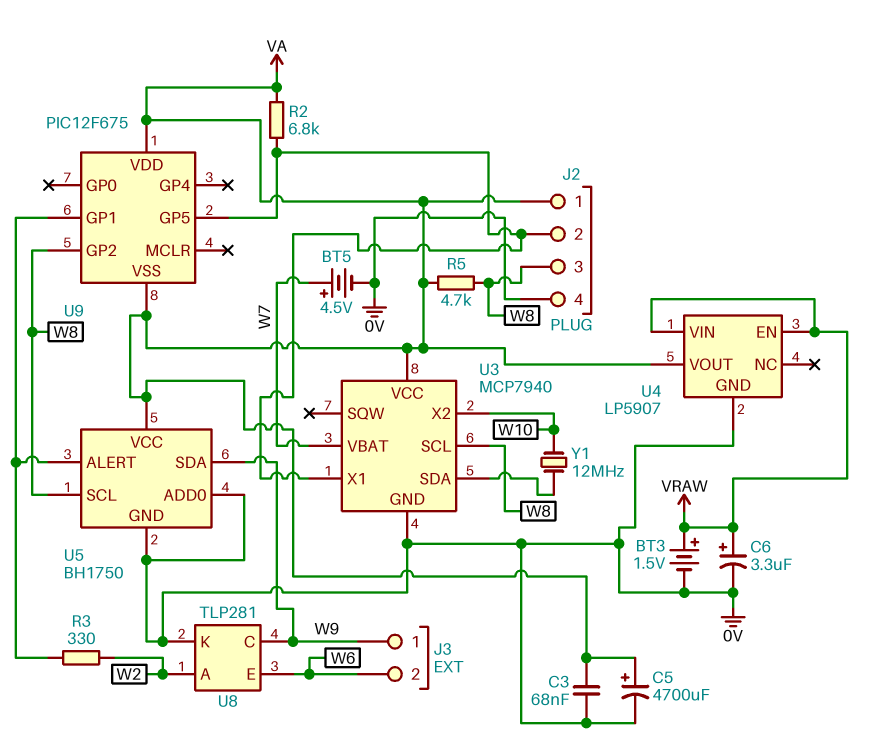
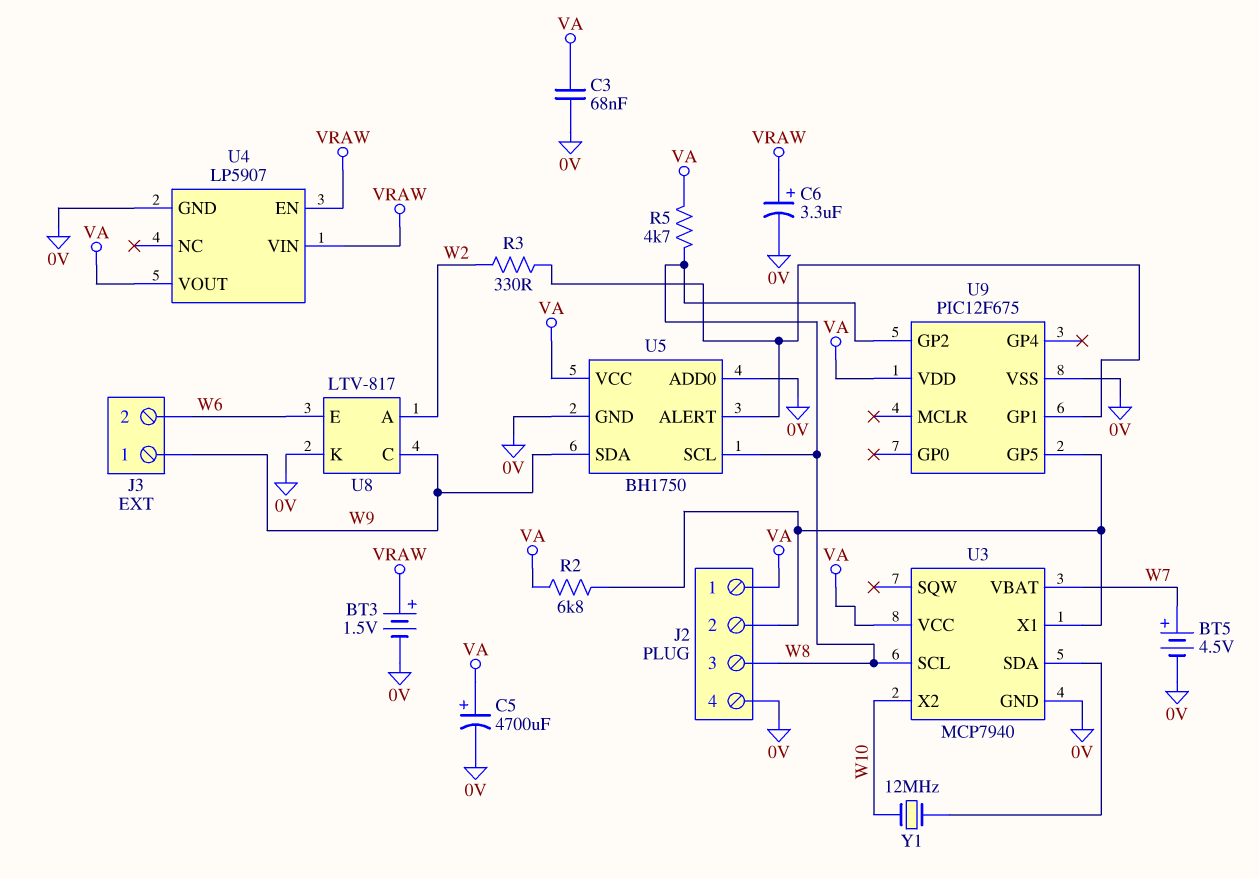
U8: TLP281 -> LTV-817
U9 pin VSS: VA -> 0V

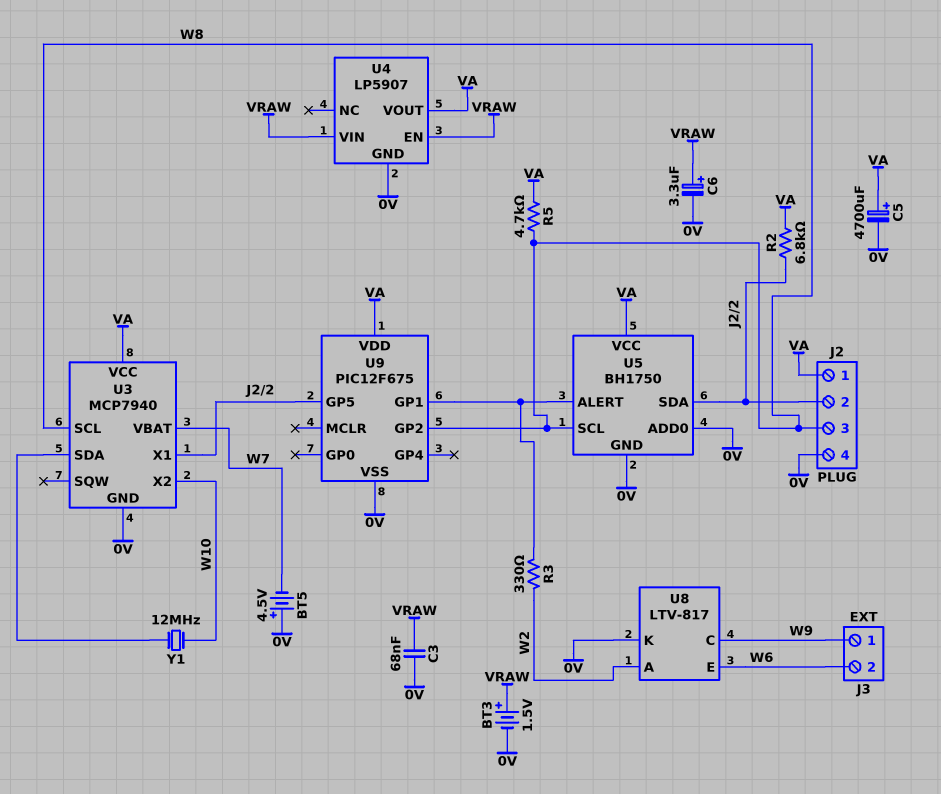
BT5: 4.5V (plus W7, minus 0V) -> 4.5V (plus 0V, minus W7)
C3: 68nF (0V, VA) -> 68nF (0V, VRAW)
U5 pin SDA: W9 -> J2/2

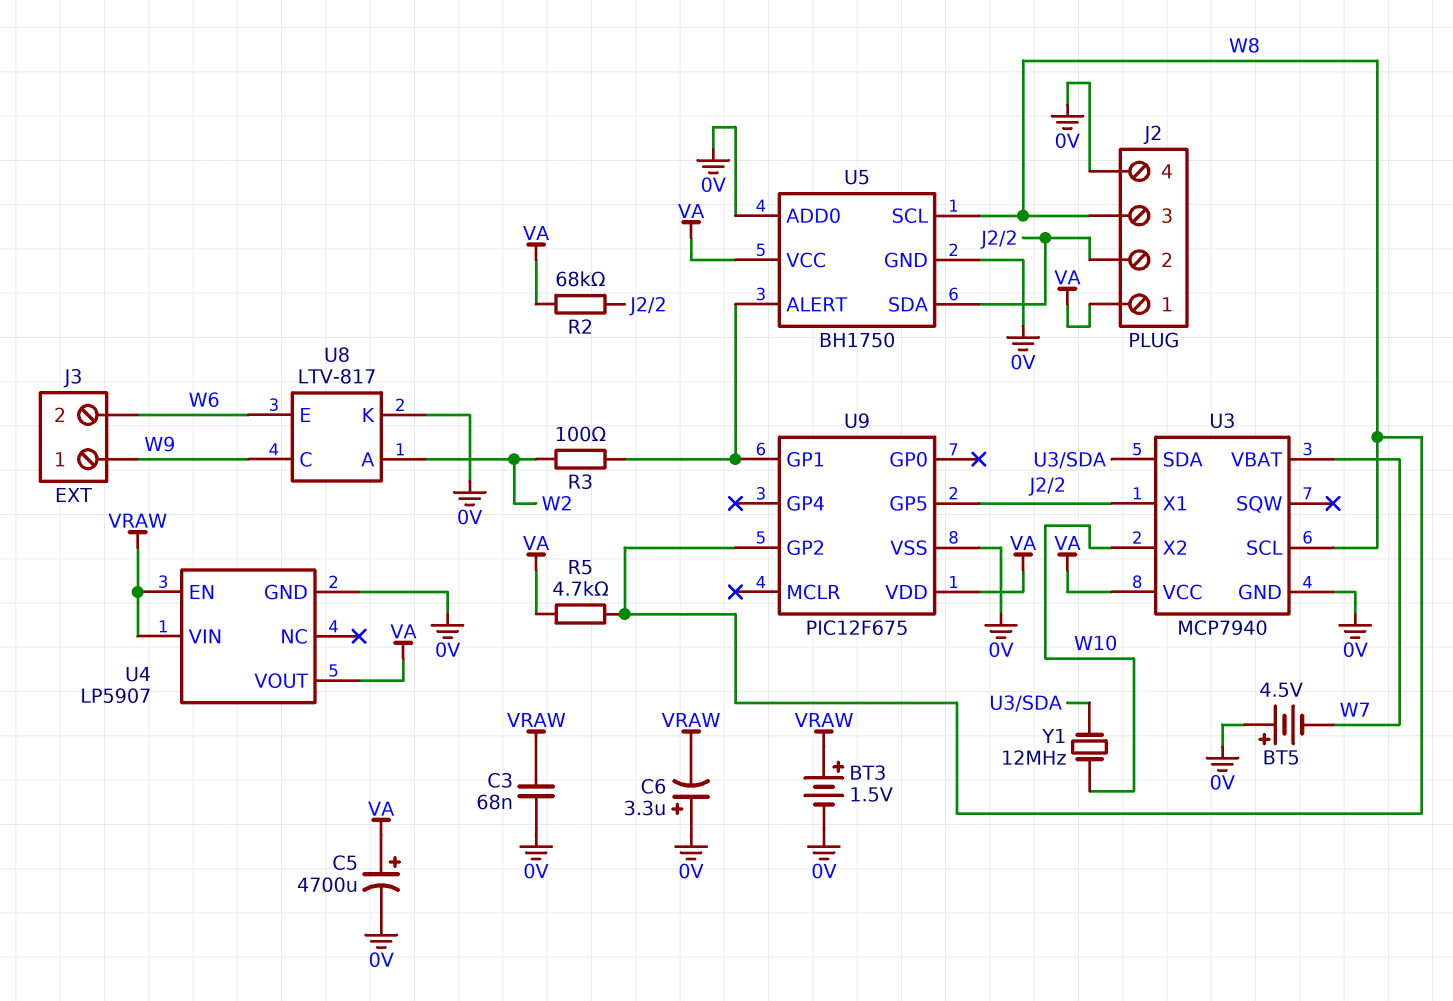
C6: 3.3uF (plus VRAW, minus 0V) -> 3.3uF (plus 0V, minus VRAW)
R2: 6.8k (J2/2, VA) -> 68k (J2/2, VA)
R3: 330 (U5/ALERT, W2) -> 100 (U5/ALERT, W2)

